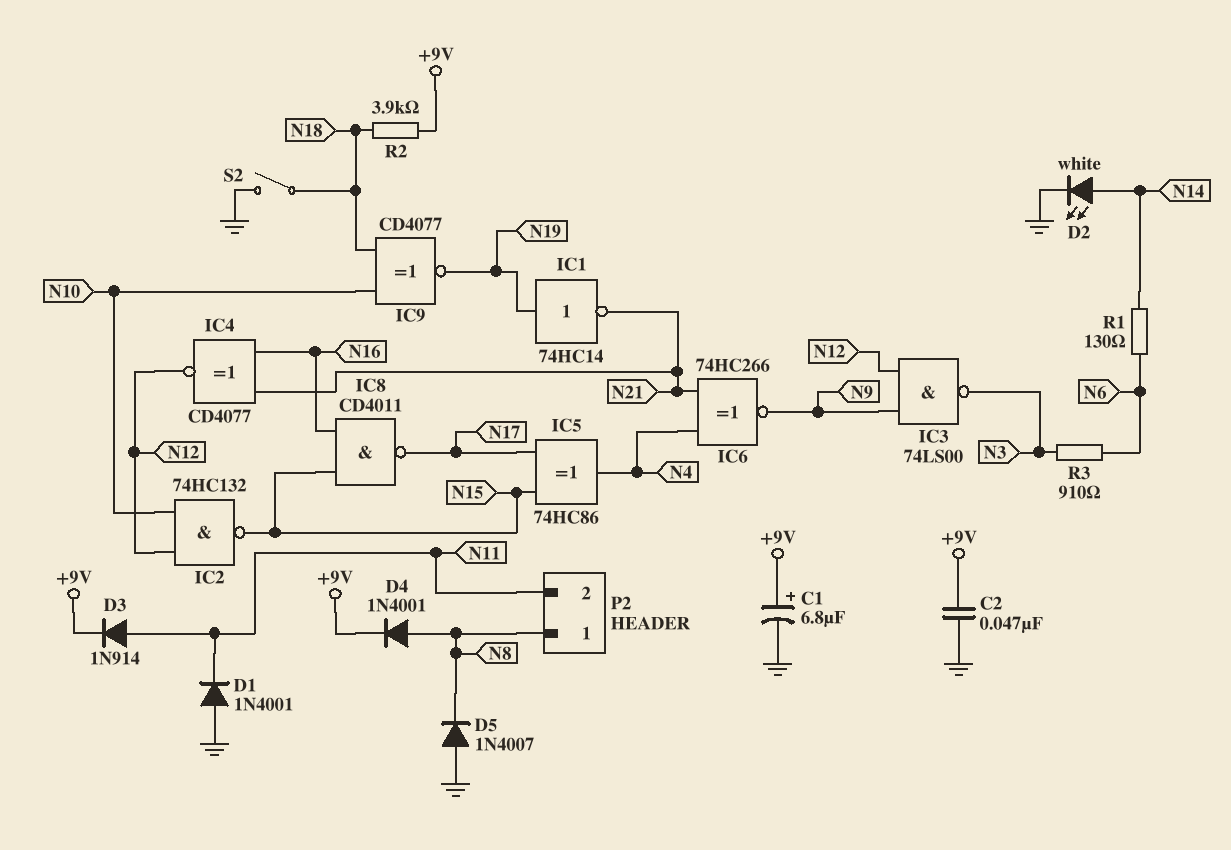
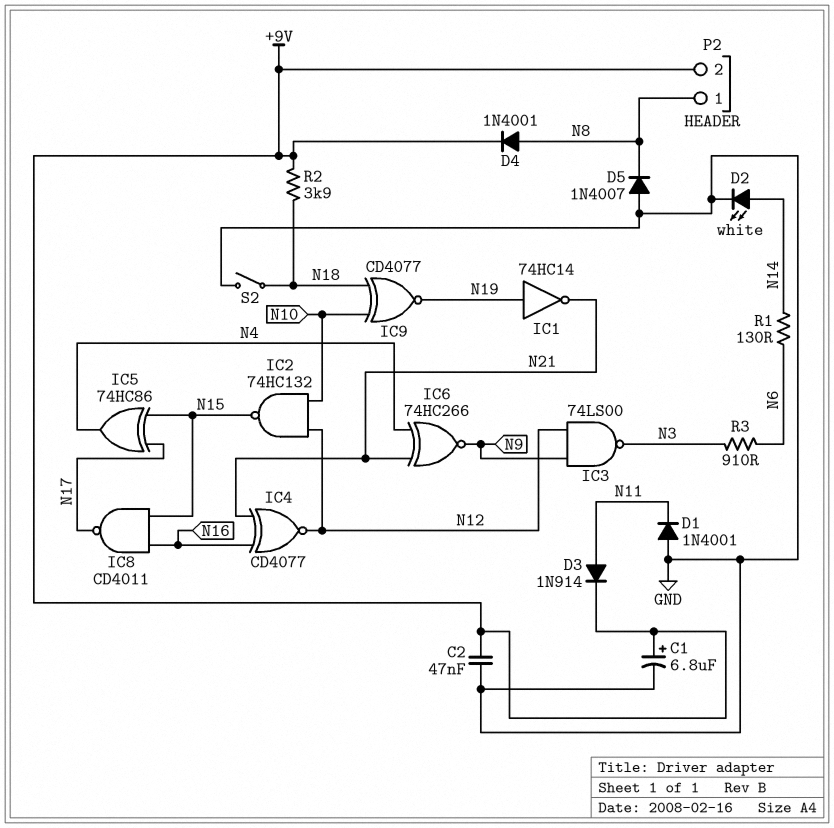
P2 pin 2: N11 -> +9V

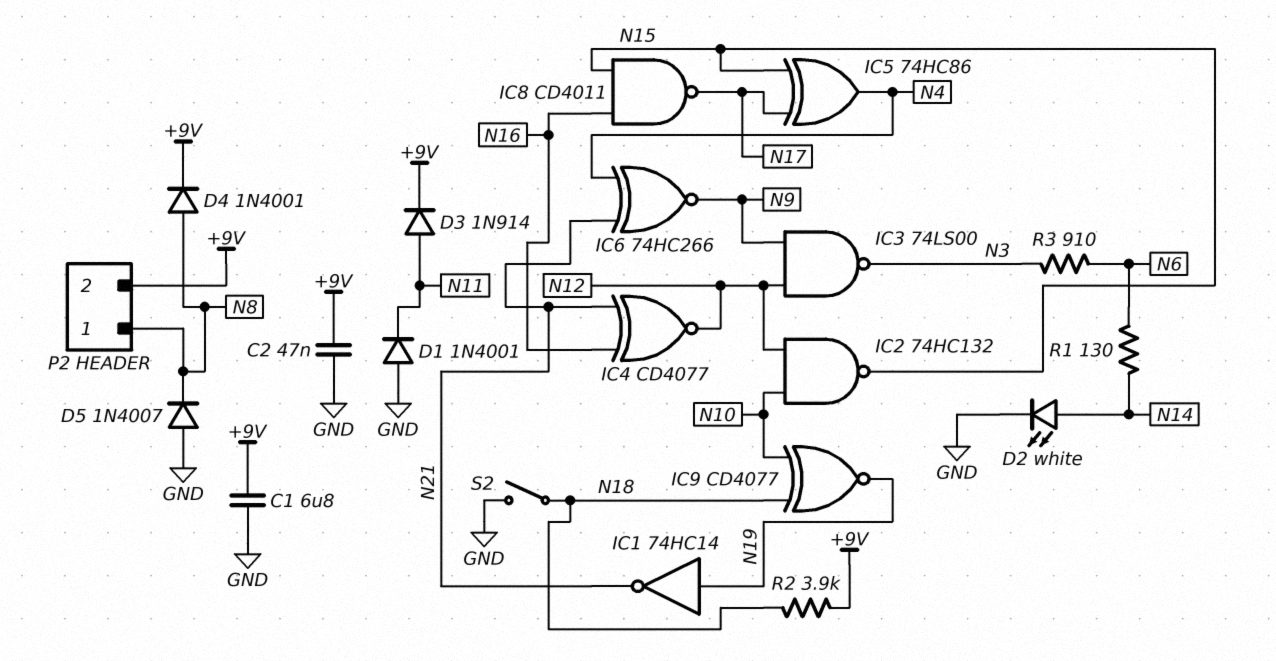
C1: 6.8uF (plus +9V, minus GND) -> 6.8uF (+9V, GND)

